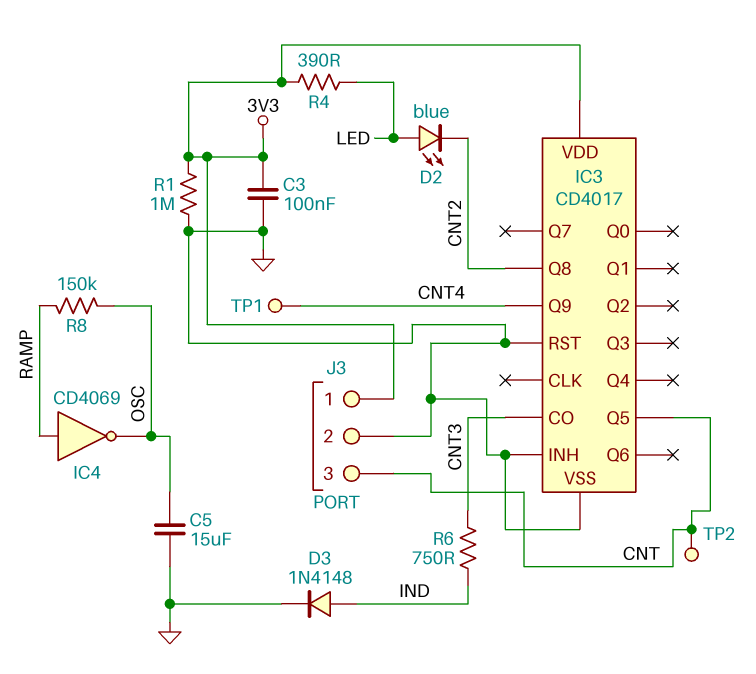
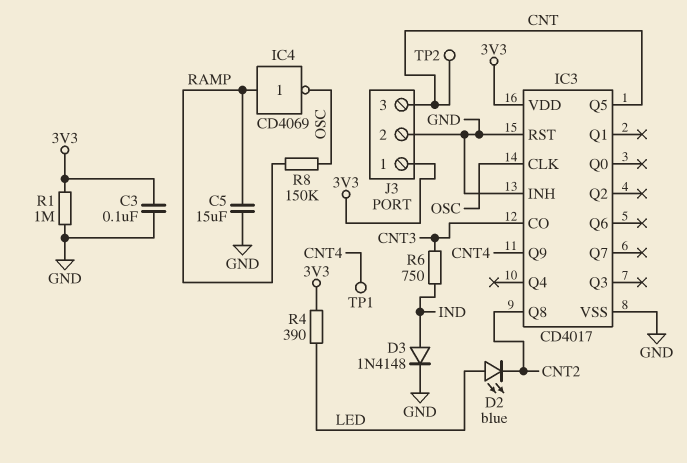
C5: 15uF (GND, OSC) -> 15uF (GND, RAMP)
IC3 pin CLK: none -> OSC

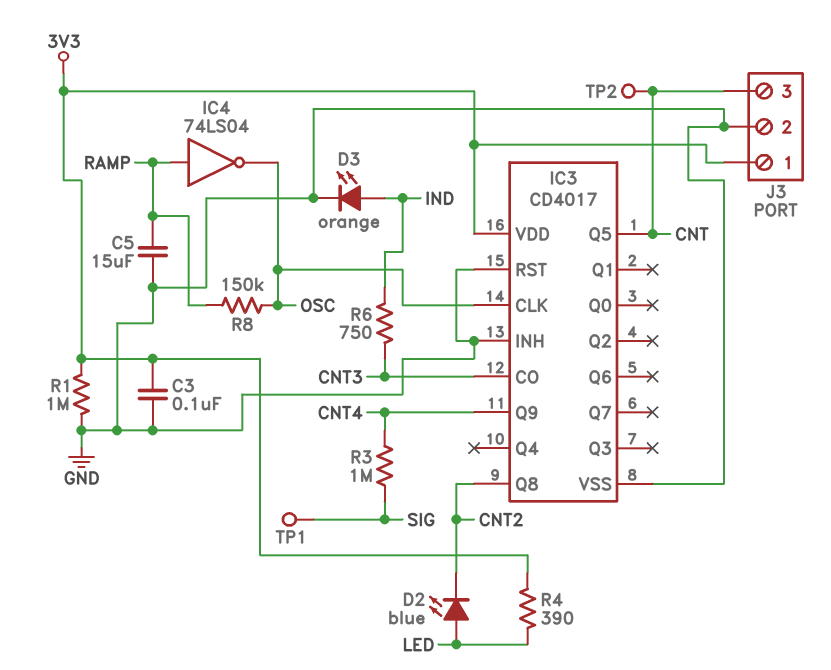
D3: diode 1N4148 (A IND, K GND) -> LED orange (A IND, K GND)
IC4: NOT CD4069 (in RAMP, out OSC) -> NOT 74LS04 (in RAMP, out OSC)
R3: none -> 1M (CNT4, SIG)
TP1: test point (CNT4) -> test point (SIG)

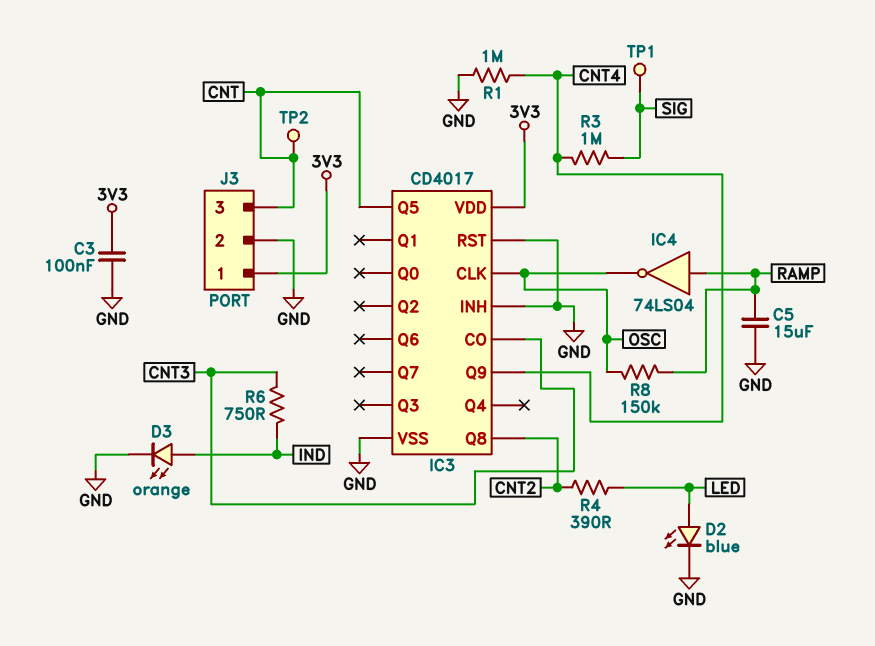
D2: LED blue (A LED, K CNT2) -> LED blue (A LED, K GND)
R1: 1M (3V3, GND) -> 1M (CNT4, GND)
R4: 390 (3V3, LED) -> 390 (CNT2, LED)

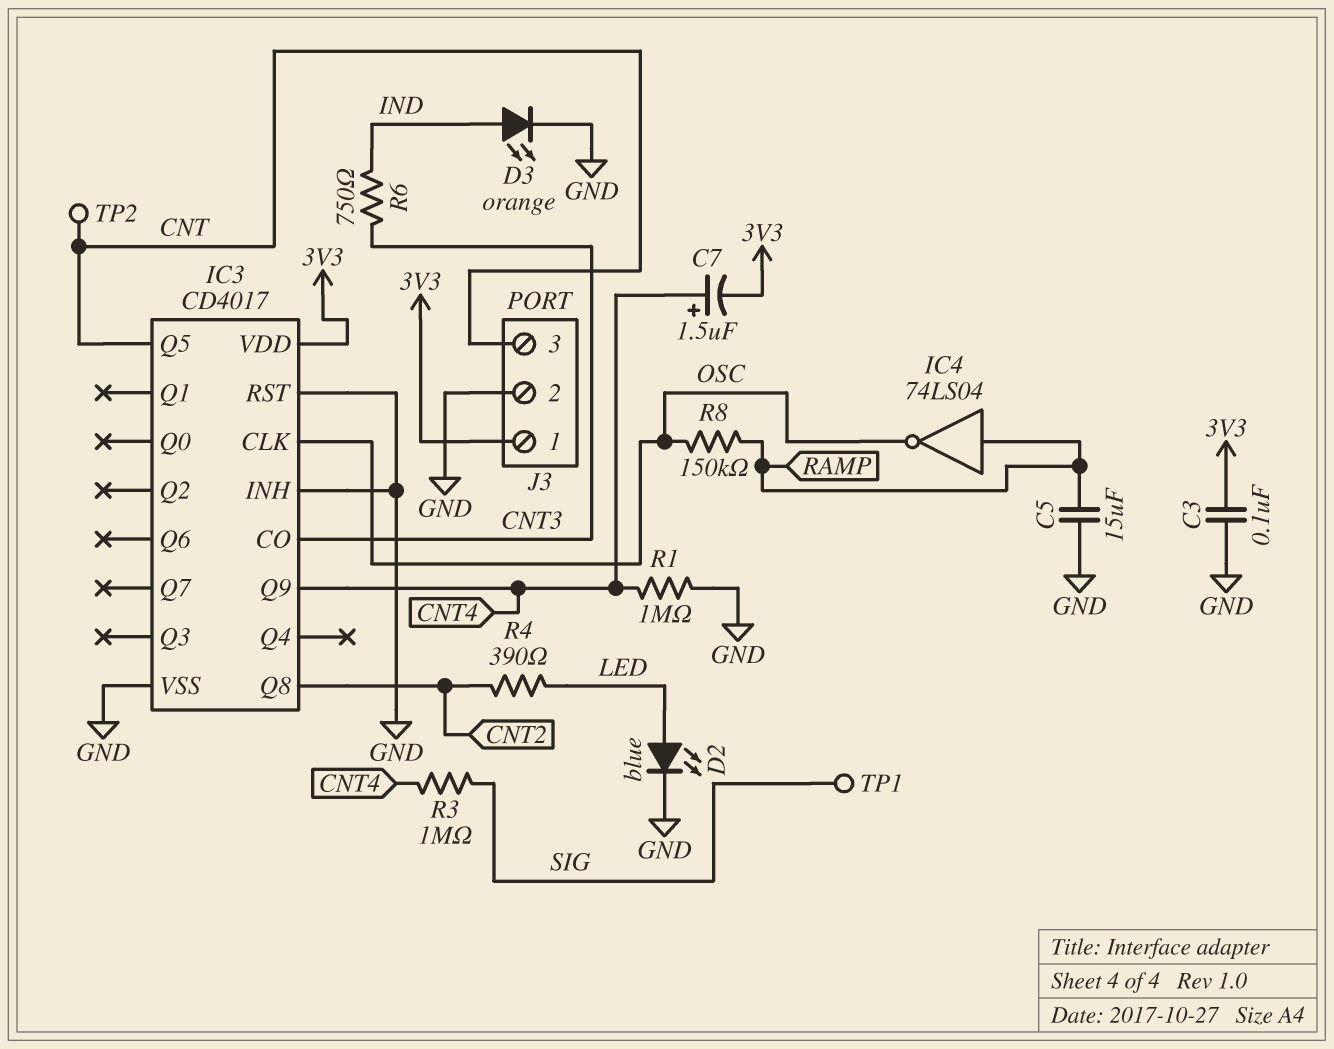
C7: none -> 1.5uF (plus CNT4, minus 3V3)

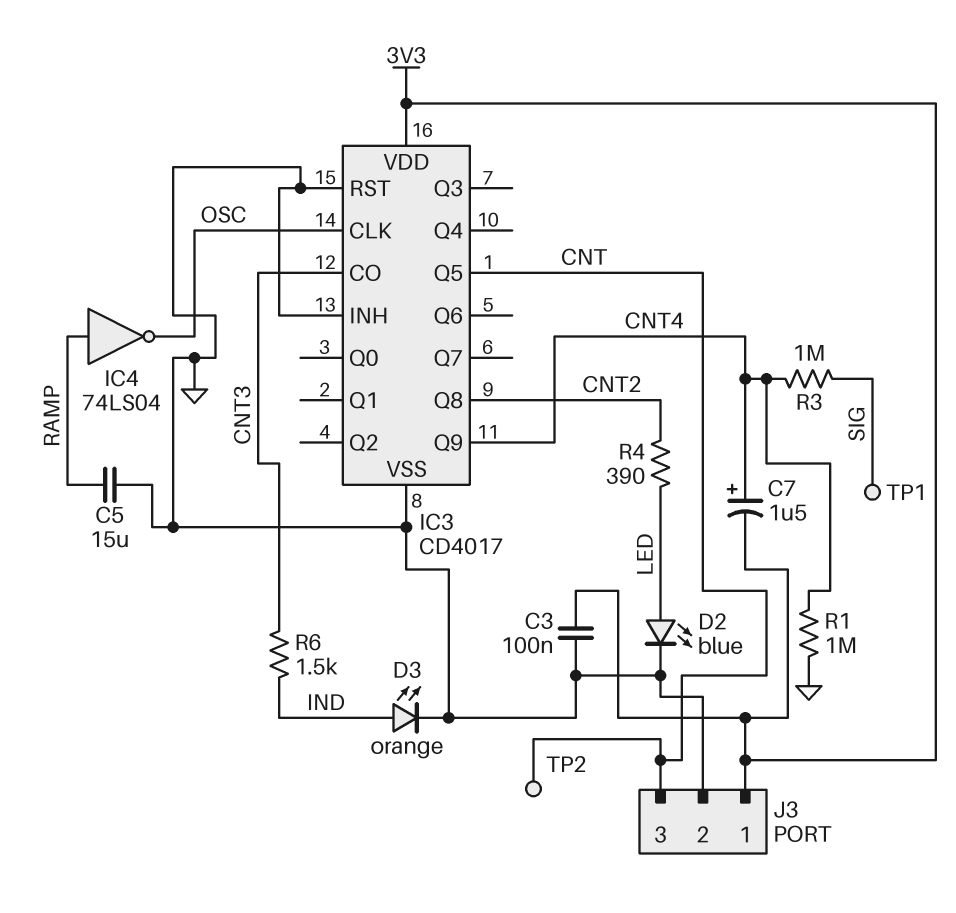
R6: 750 (CNT3, IND) -> 1.5k (CNT3, IND)
R8: 150k (OSC, RAMP) -> none

